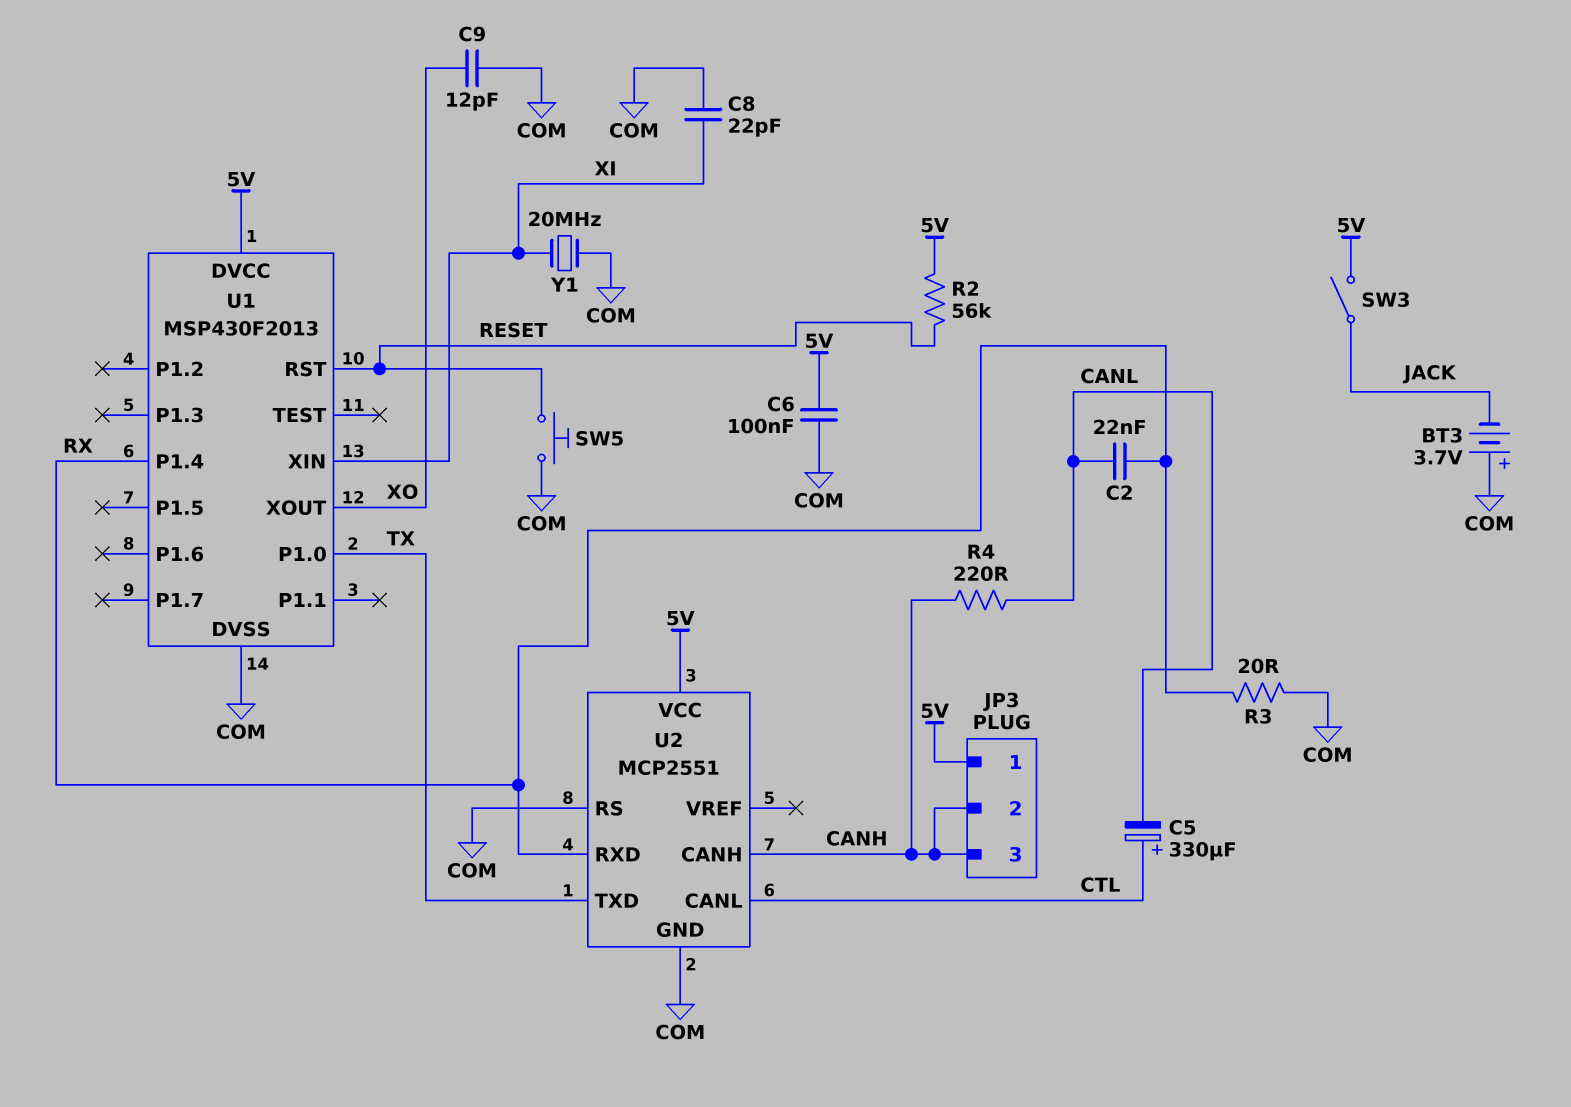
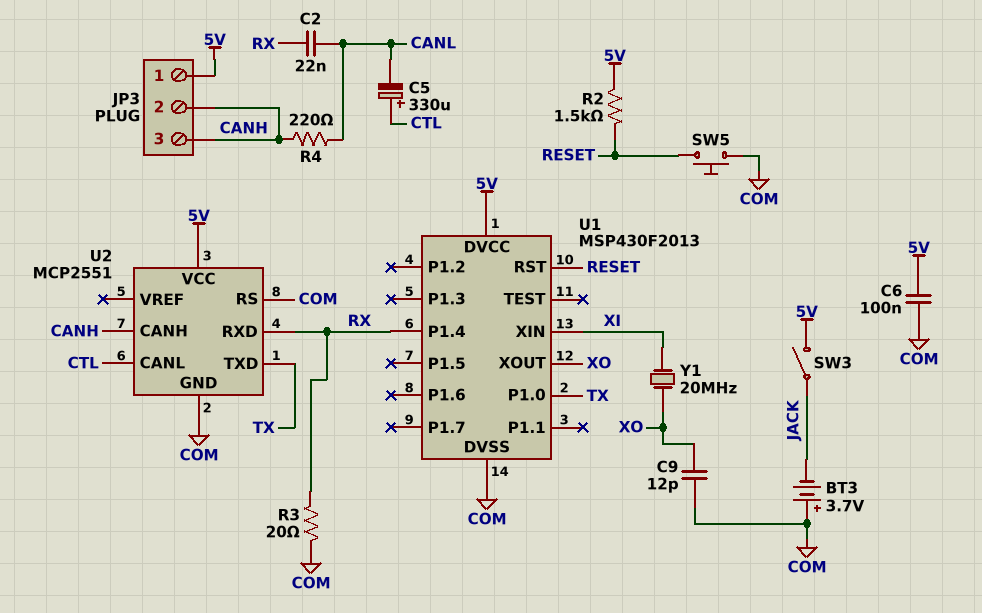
C8: 22pF (COM, XI) -> none
R2: 56k (5V, RESET) -> 1.5k (5V, RESET)
Y1: 20MHz (COM, XI) -> 20MHz (XI, XO)

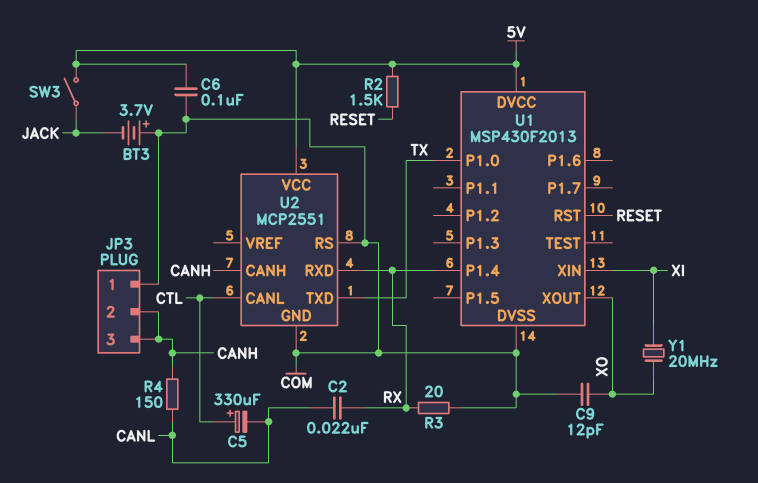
JP3 pin 1: 5V -> COM
R4: 220 (CANH, CANL) -> 150 (CANH, CANL)
SW5: button (COM, RESET) -> none

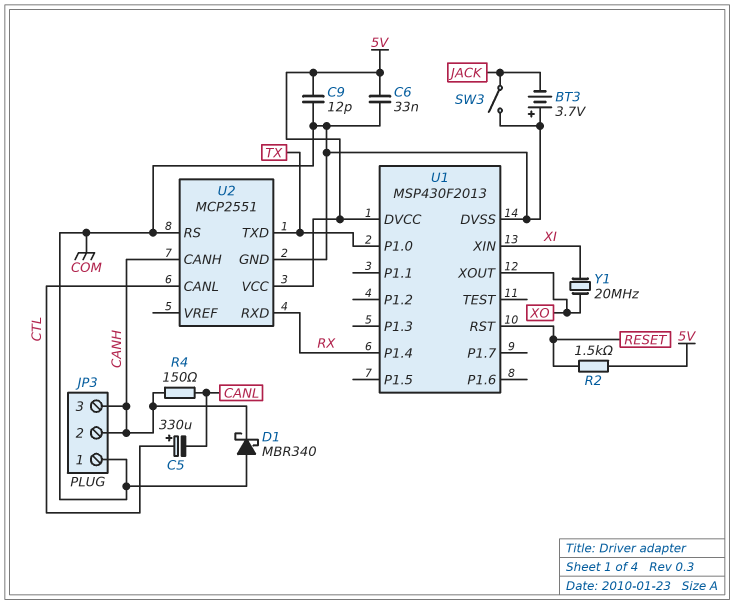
C2: 22nF (CANL, RX) -> none
C6: 100nF (5V, COM) -> 33nF (5V, COM)
C9: 12pF (COM, XO) -> 12pF (5V, COM)
D1: none -> schottky MBR340 (A COM, K CANH)
R3: 20 (COM, RX) -> none
SW3: switch (5V, JACK) -> switch (COM, JACK)

